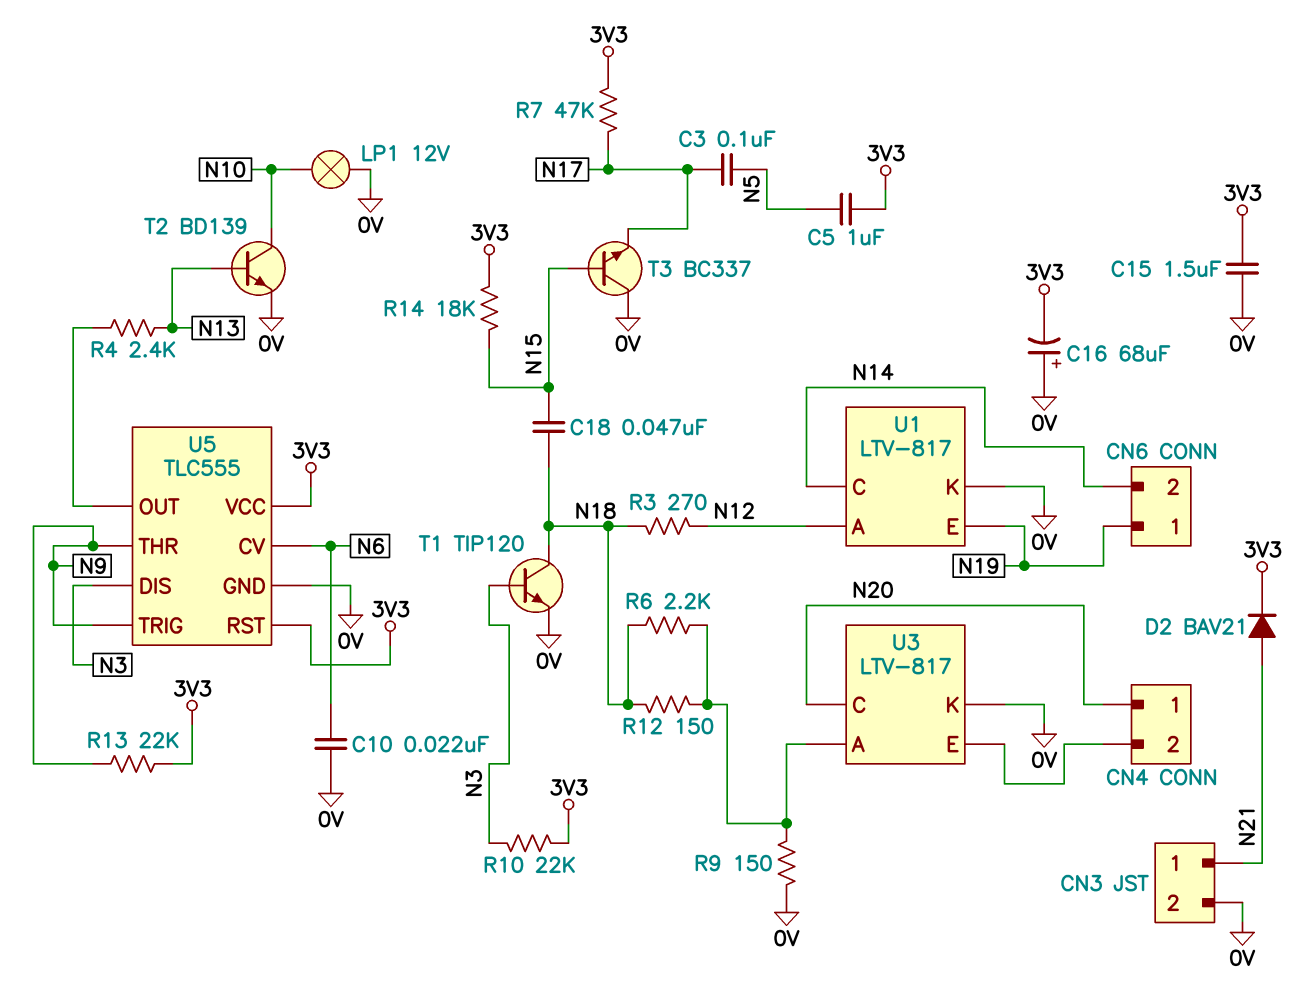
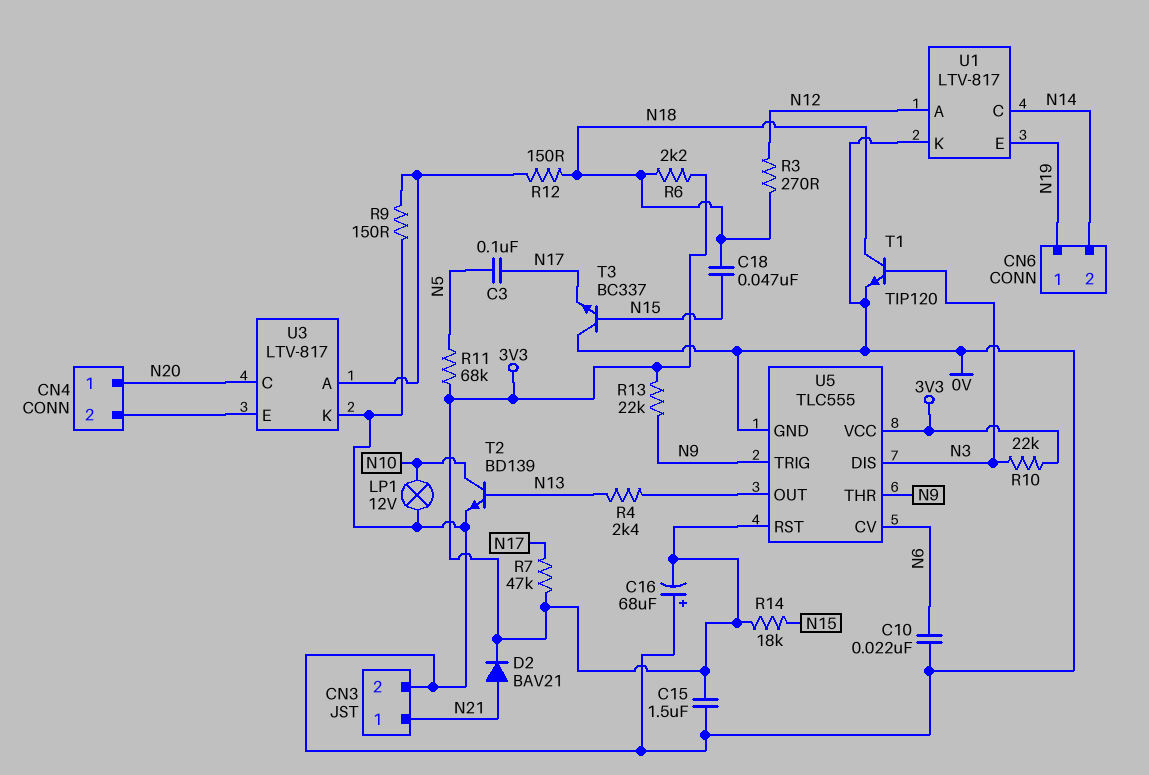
C5: 1uF (3V3, N5) -> none
R6: 2.2k (N18, U3/A) -> 2.2k (3V3, N18)
R11: none -> 68k (3V3, N5)

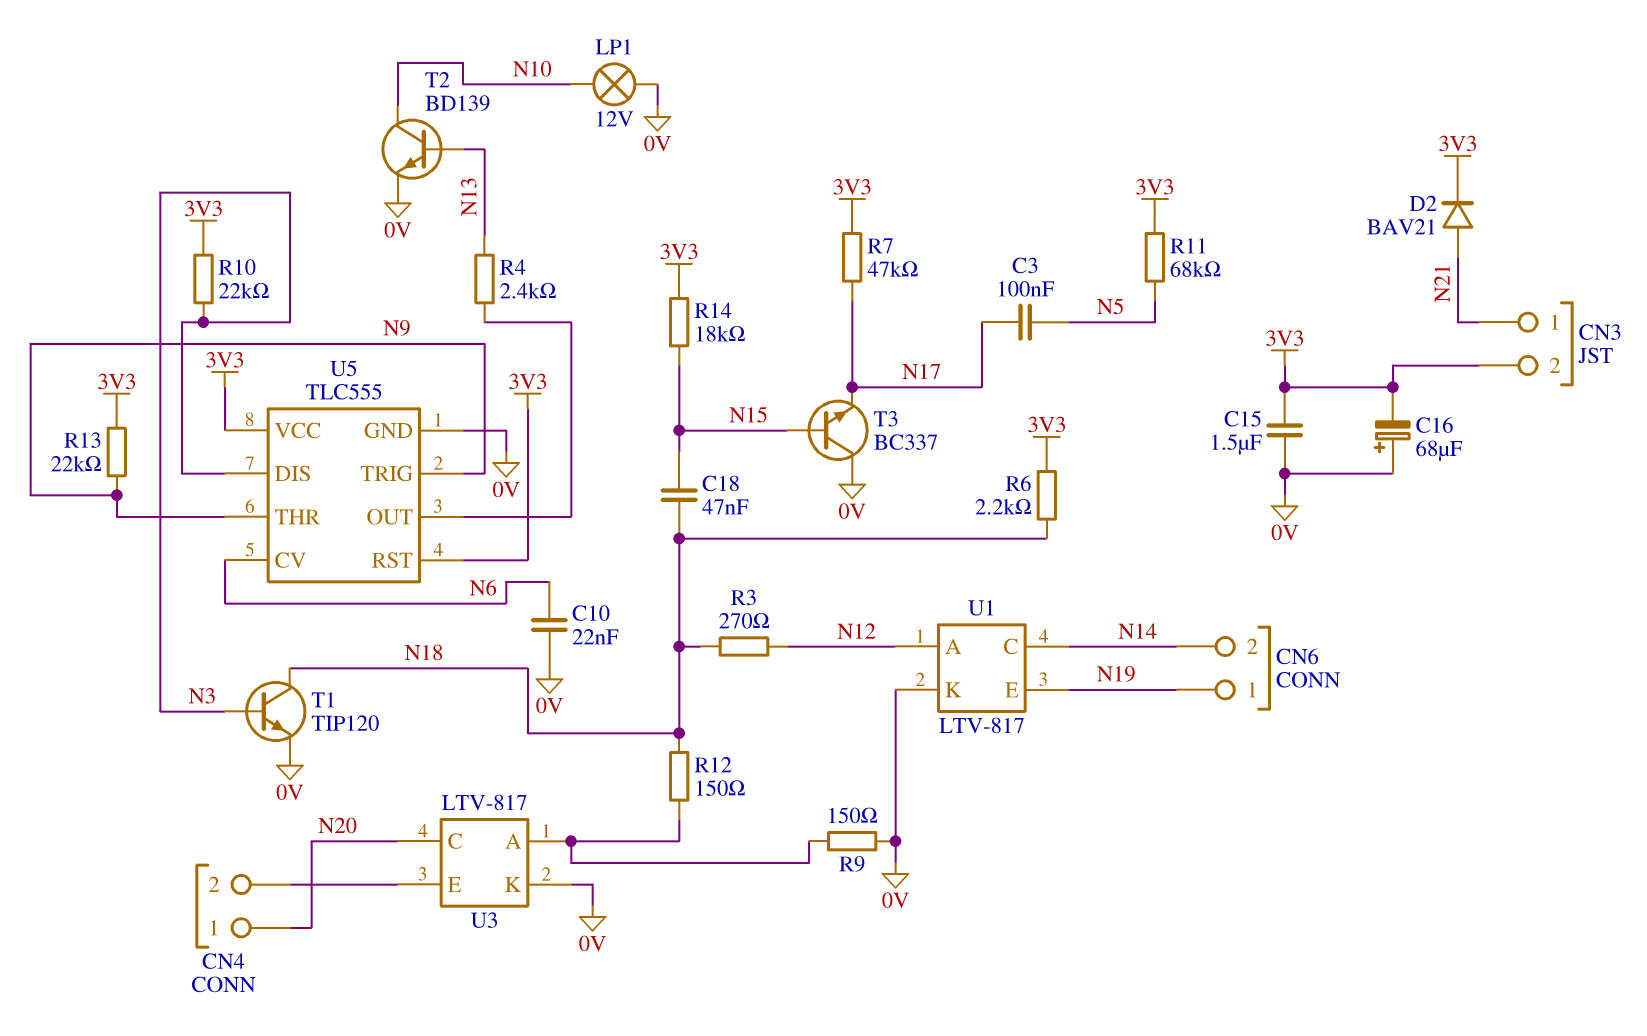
CN3 pin 2: 0V -> 3V3

